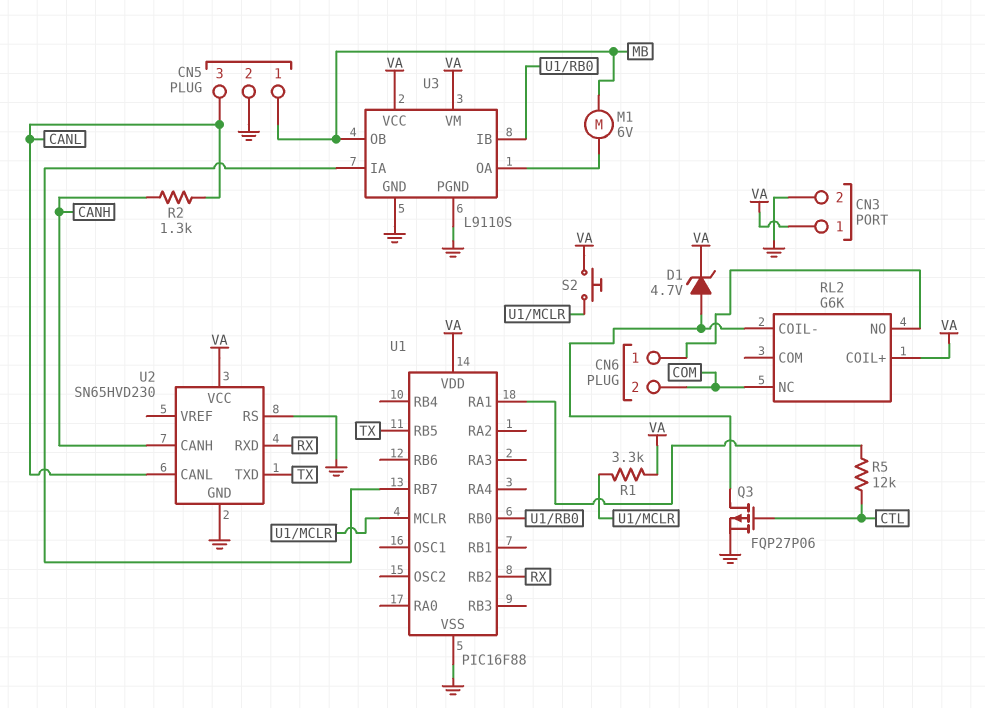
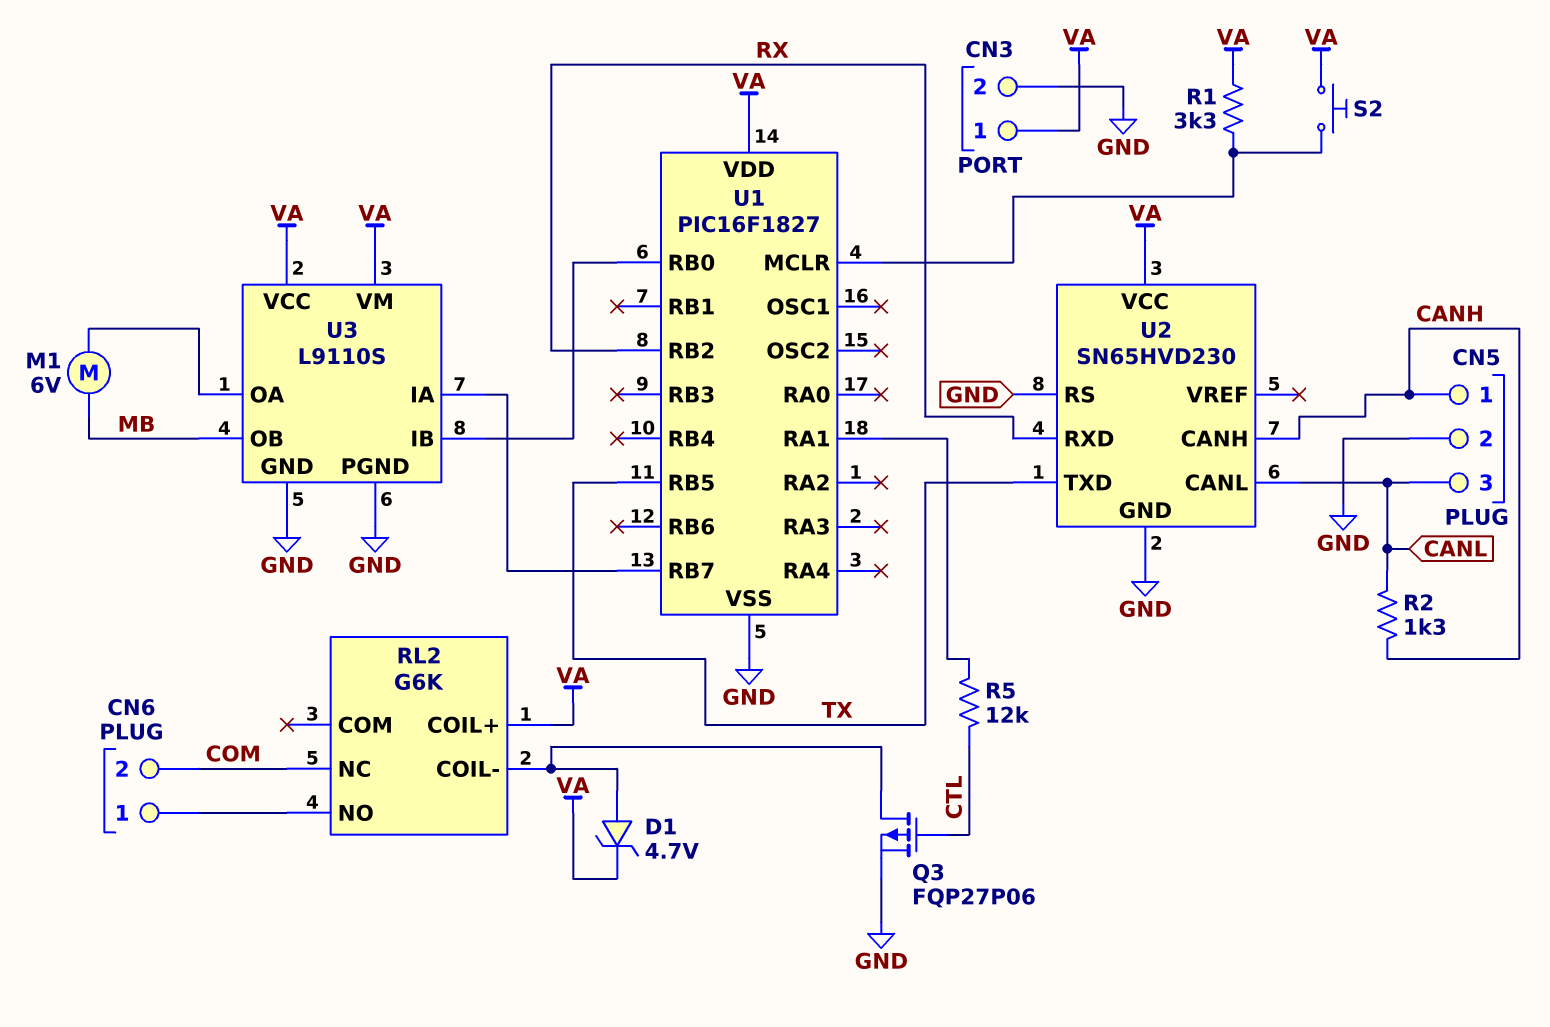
CN5 pin 1: MB -> CANH
U1: PIC16F88 -> PIC16F1827

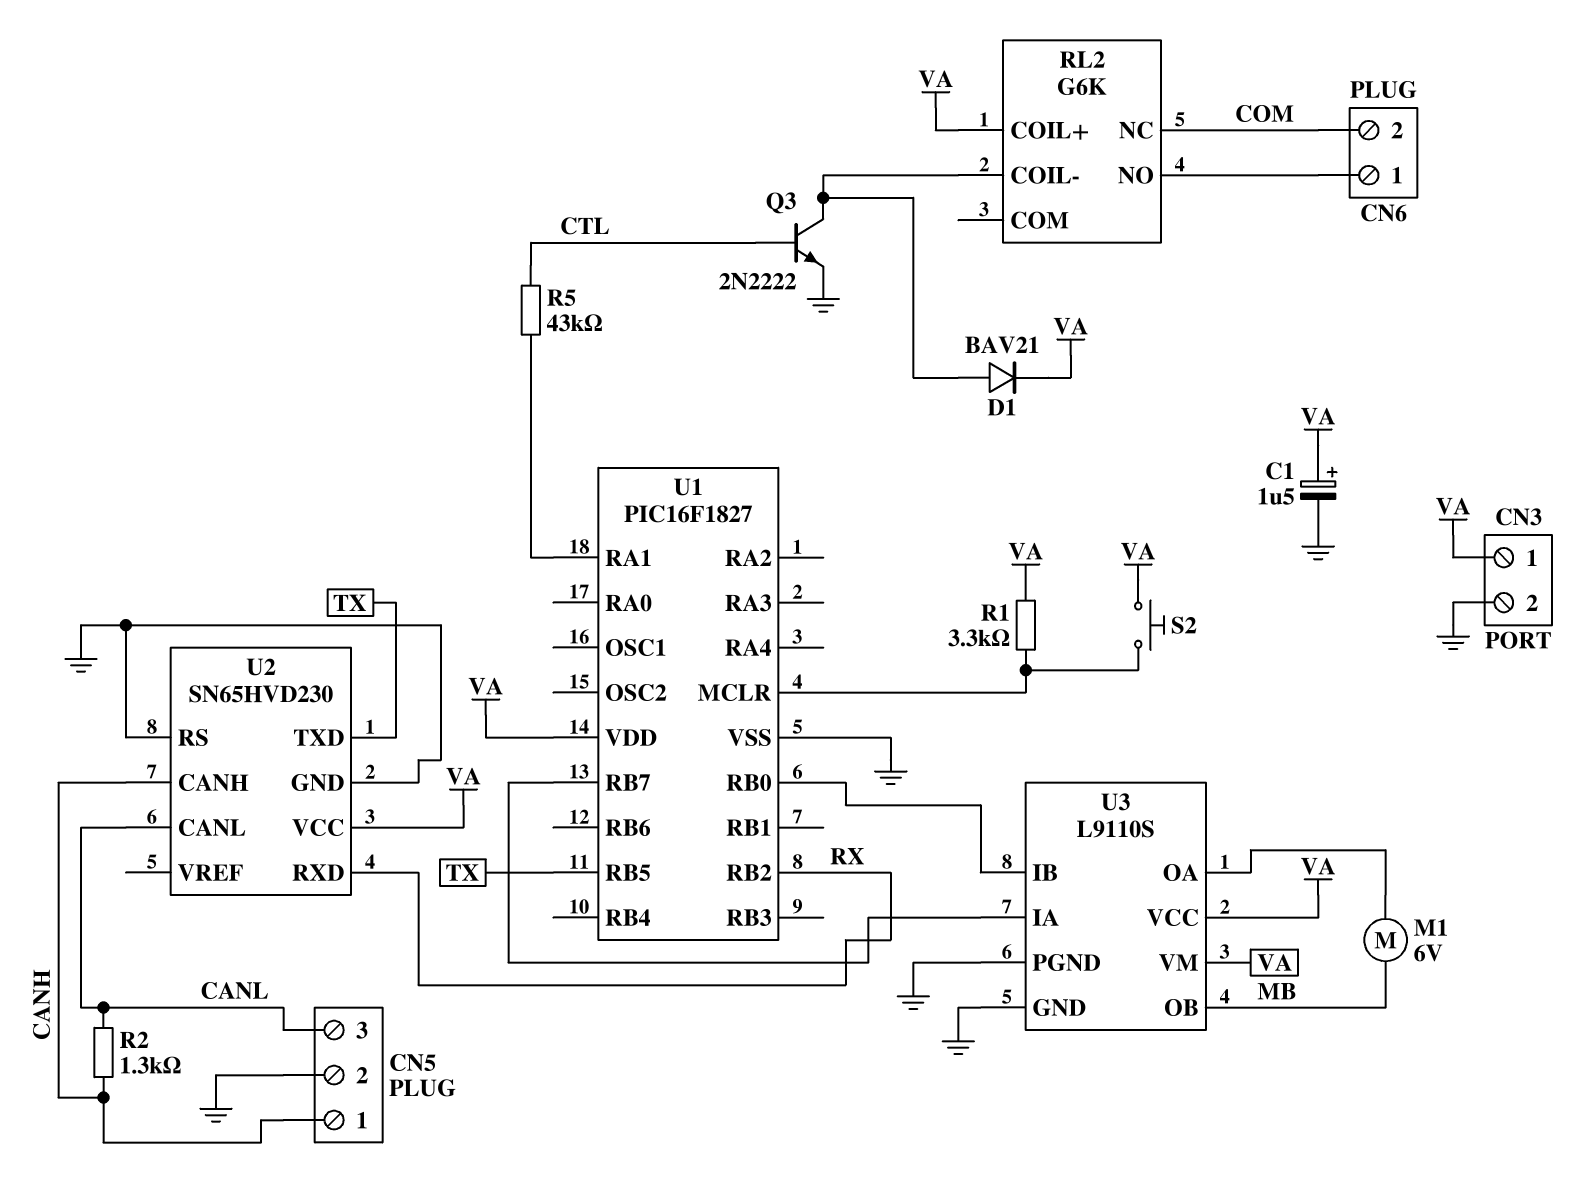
C1: none -> 1.5uF (plus VA, minus GND)
D1: zener 4.7V (A RL2/COIL-, K VA) -> diode BAV21 (A RL2/COIL-, K VA)
Q3: PMOS FQP27P06 (G CTL, D RL2/COIL-, S GND) -> NPN 2N2222 (B CTL, C RL2/COIL-, E GND)
R5: 12k (CTL, U1/RA1) -> 43k (CTL, U1/RA1)

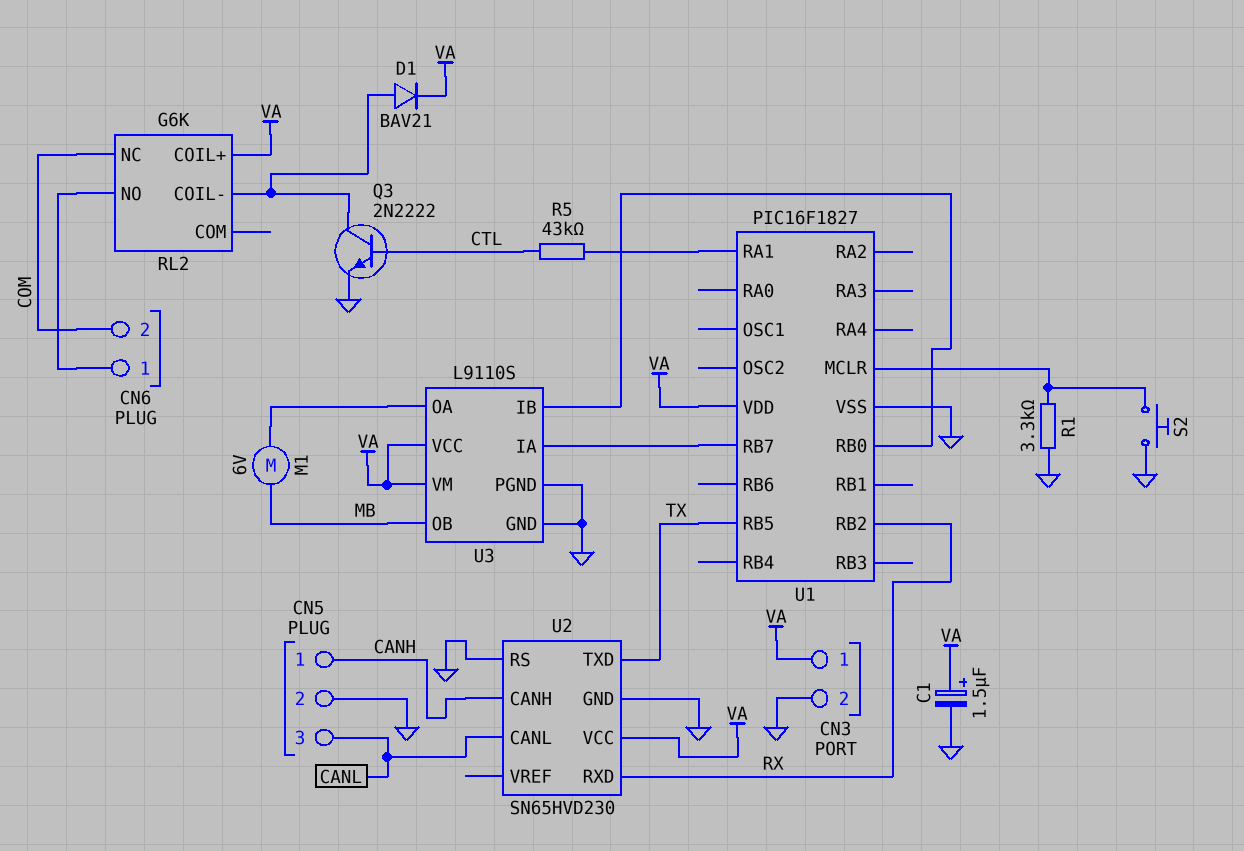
R1: 3.3k (U1/MCLR, VA) -> 3.3k (GND, U1/MCLR)
R2: 1.3k (CANH, CANL) -> none
S2: button (U1/MCLR, VA) -> button (GND, U1/MCLR)

